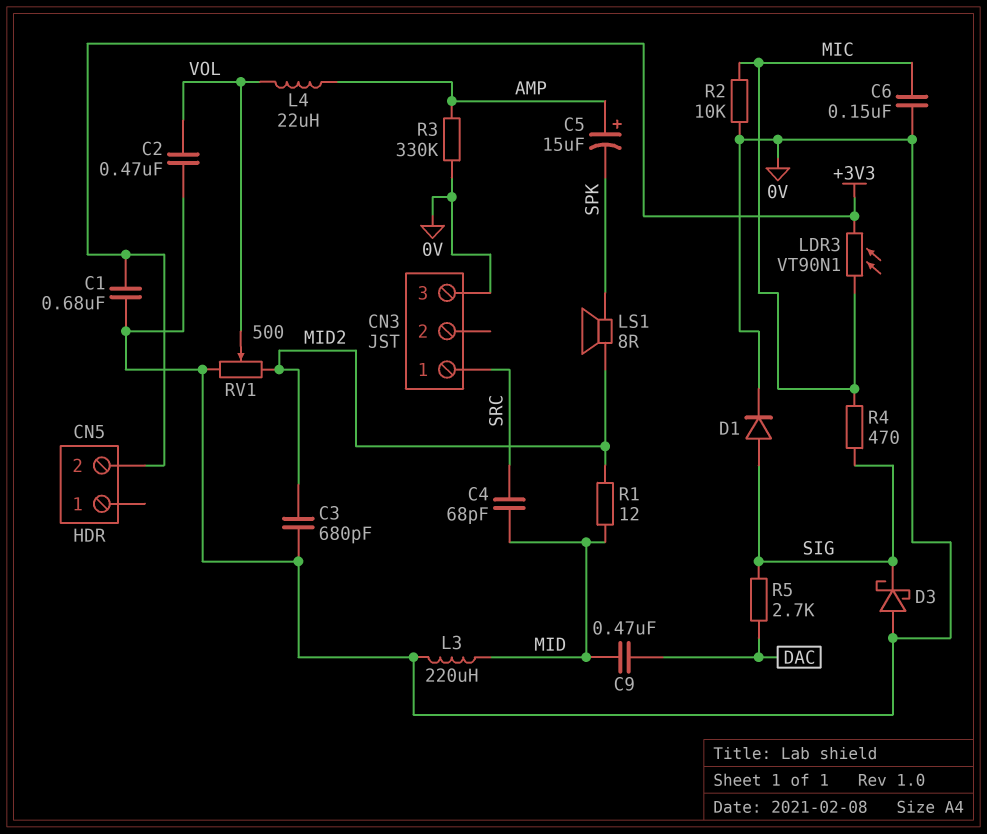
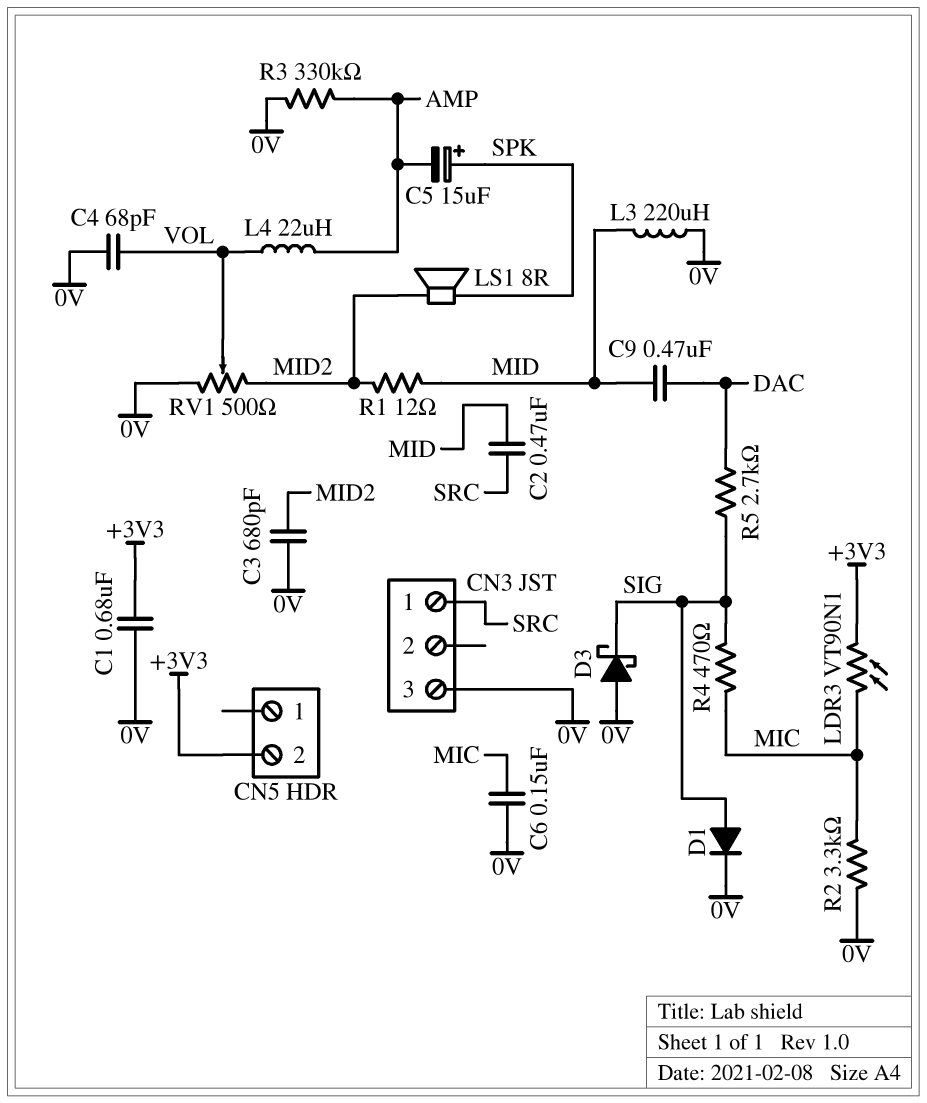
C2: 470nF (0V, VOL) -> 470nF (MID, SRC)
C4: 68pF (MID, SRC) -> 68pF (0V, VOL)
C5: 15uF (plus AMP, minus SPK) -> 15uF (plus SPK, minus AMP)
R2: 10k (0V, MIC) -> 3.3k (0V, MIC)

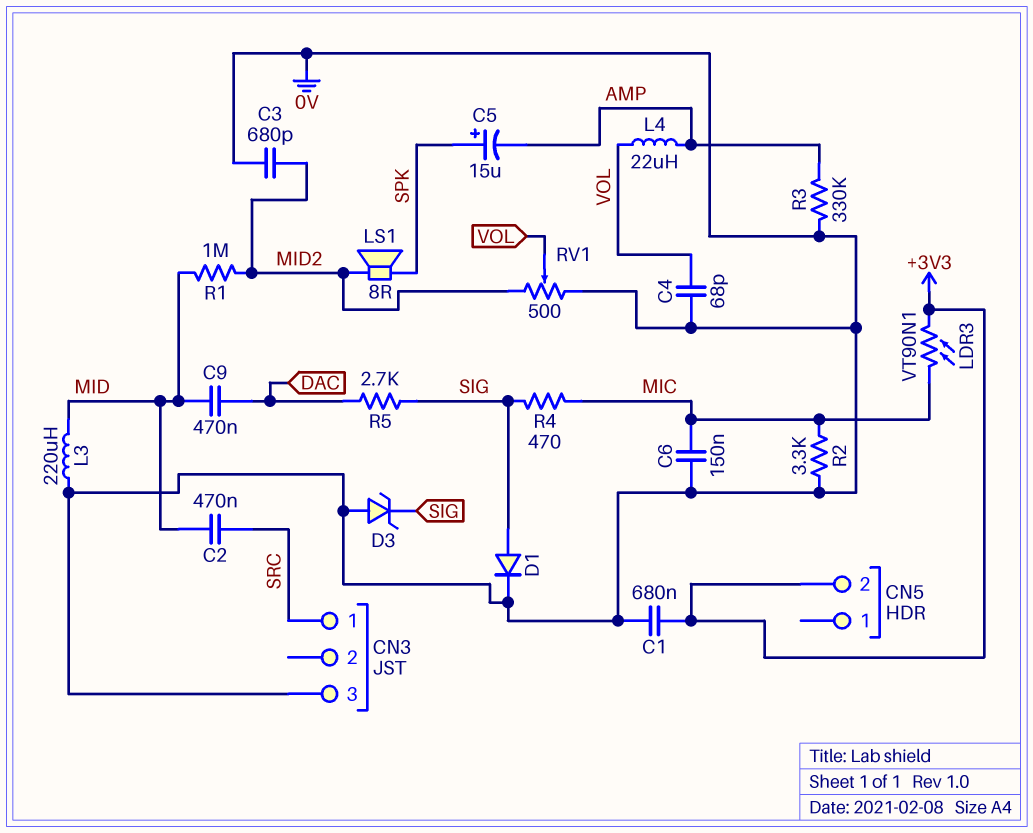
D3: schottky (A 0V, K SIG) -> zener (A 0V, K SIG)
R1: 12 (MID, MID2) -> 1M (MID, MID2)

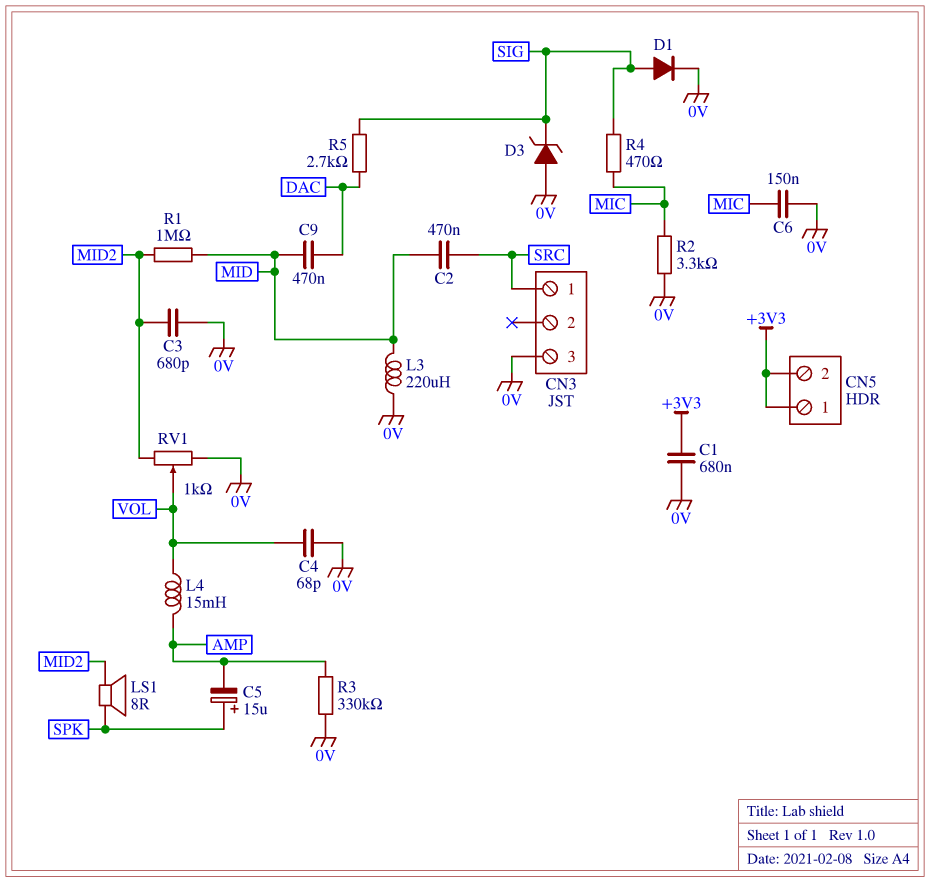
CN5 pin 1: none -> +3V3
L4: 22uH (AMP, VOL) -> 15mH (AMP, VOL)
LDR3: VT90N1 (+3V3, MIC) -> none
RV1: 500 (0V, MID2, wiper VOL) -> 1k (0V, MID2, wiper VOL)

